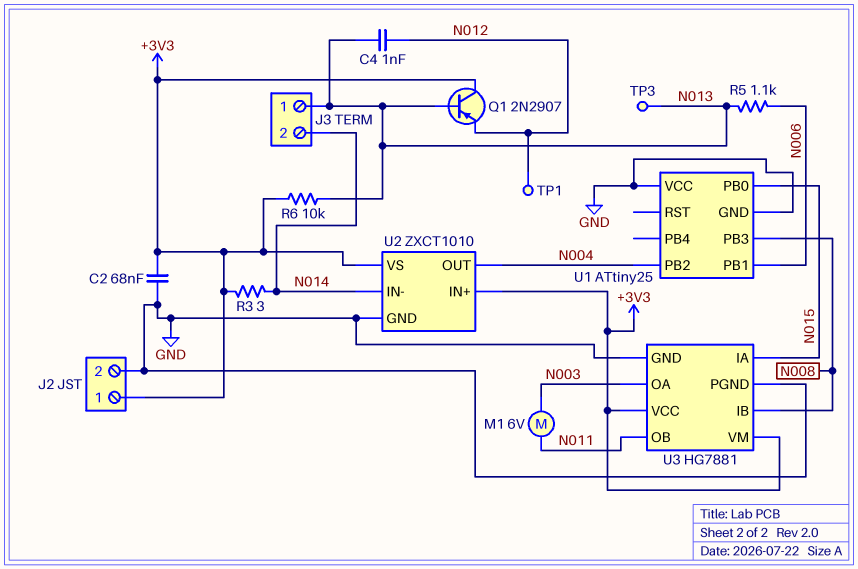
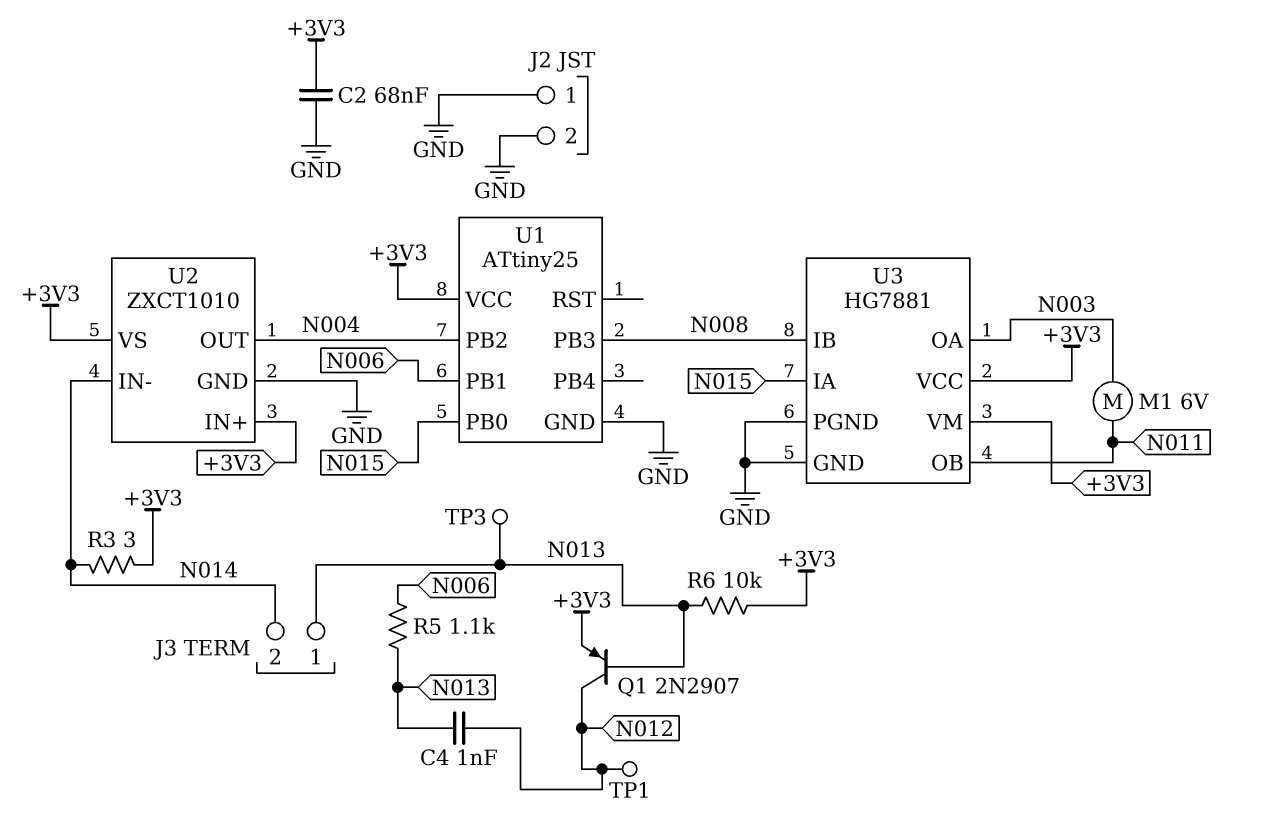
J2 pin 1: +3V3 -> GND
Q1: PNP 2N2907 (B N013, C +3V3, E N012) -> PNP 2N2907 (B N013, C N012, E +3V3)
U1 pin VCC: GND -> +3V3

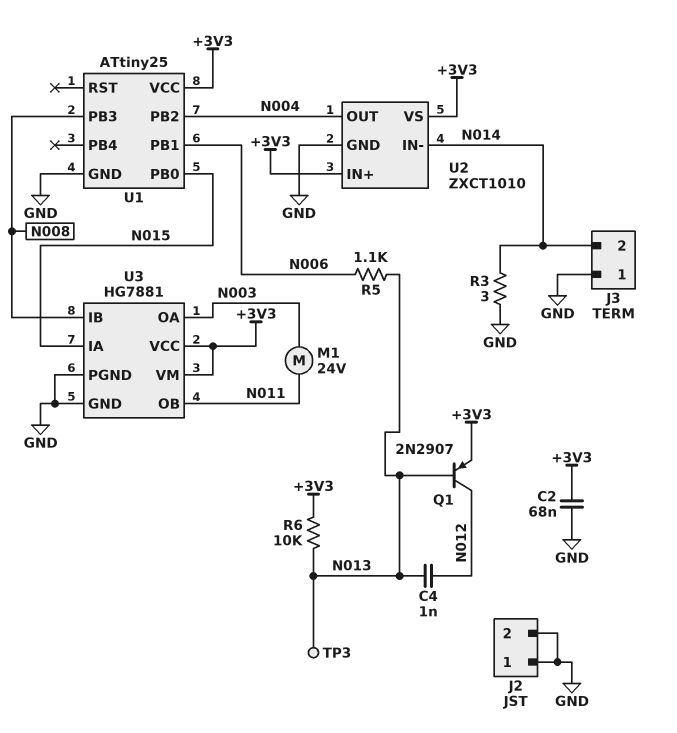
J3 pin 1: N013 -> GND
M1: motor 6V (N003, N011) -> motor 24V (N003, N011)
R3: 3 (+3V3, N014) -> 3 (GND, N014)
TP1: test point (N012) -> none

